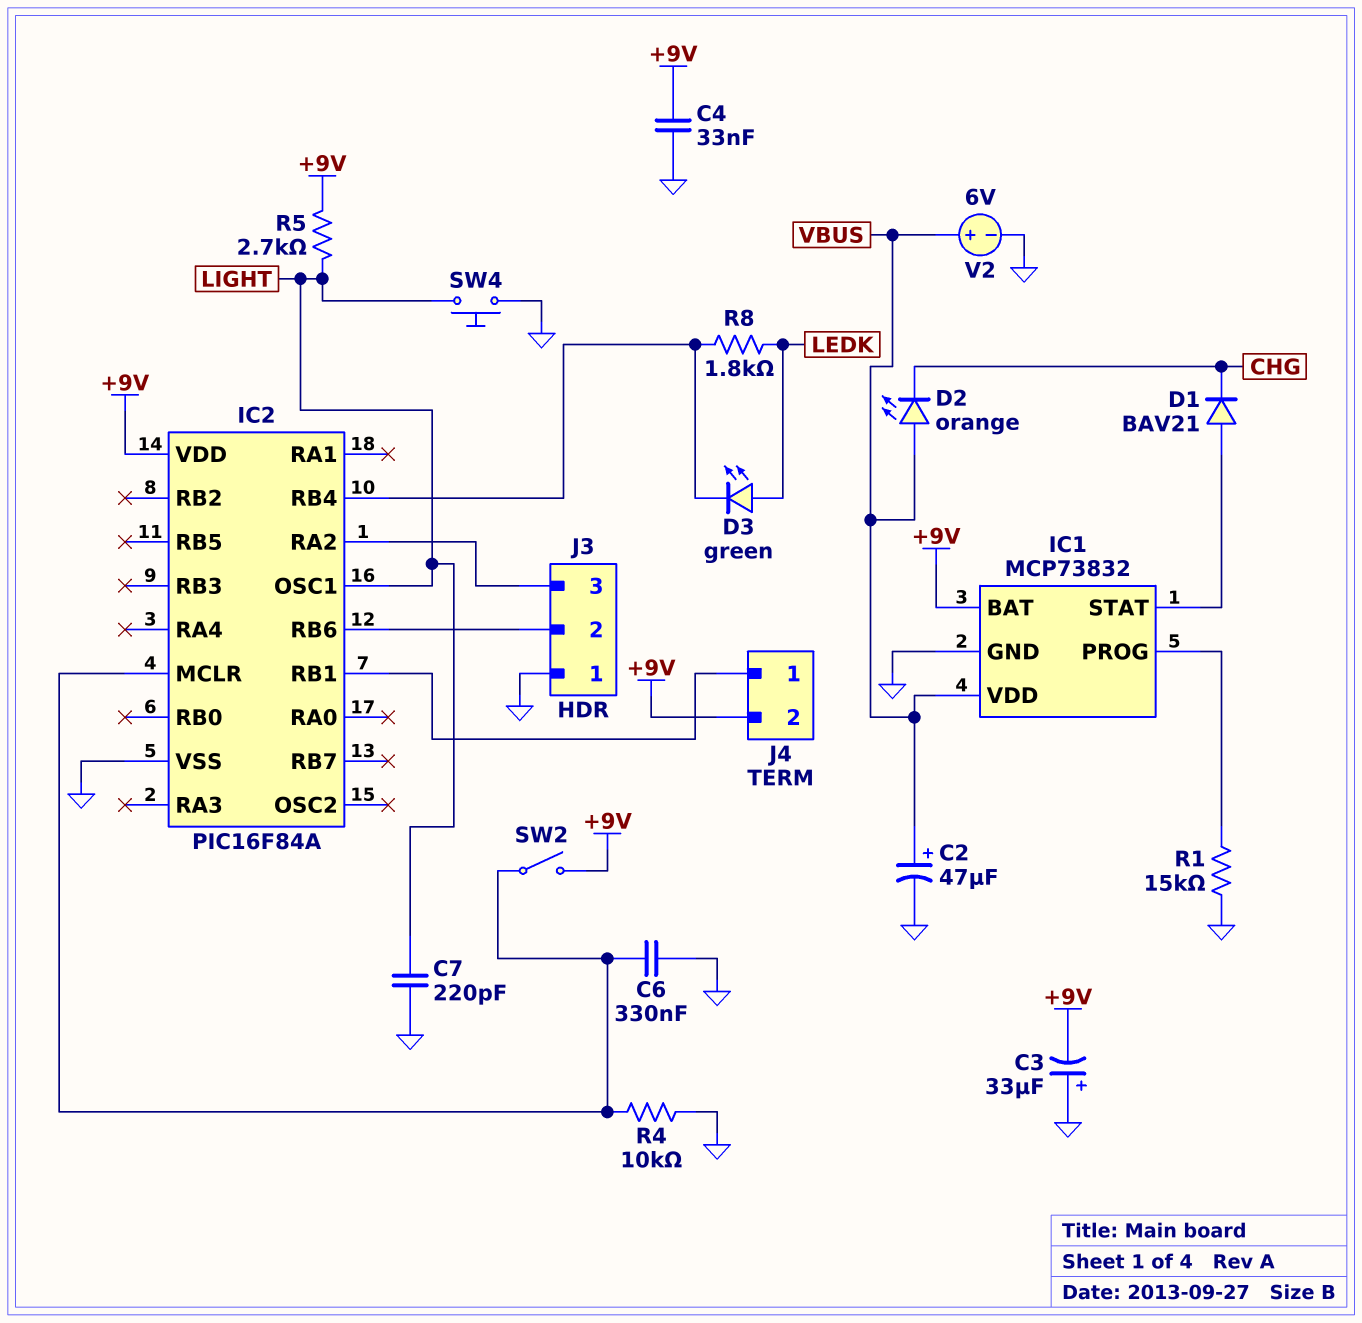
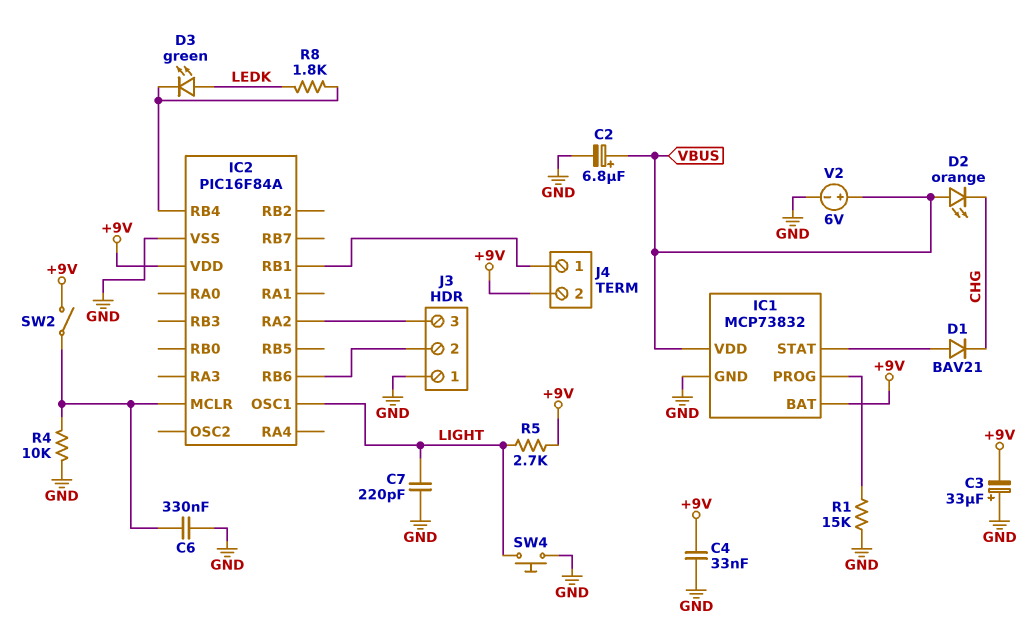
C2: 47uF (plus VBUS, minus GND) -> 6.8uF (plus VBUS, minus GND)

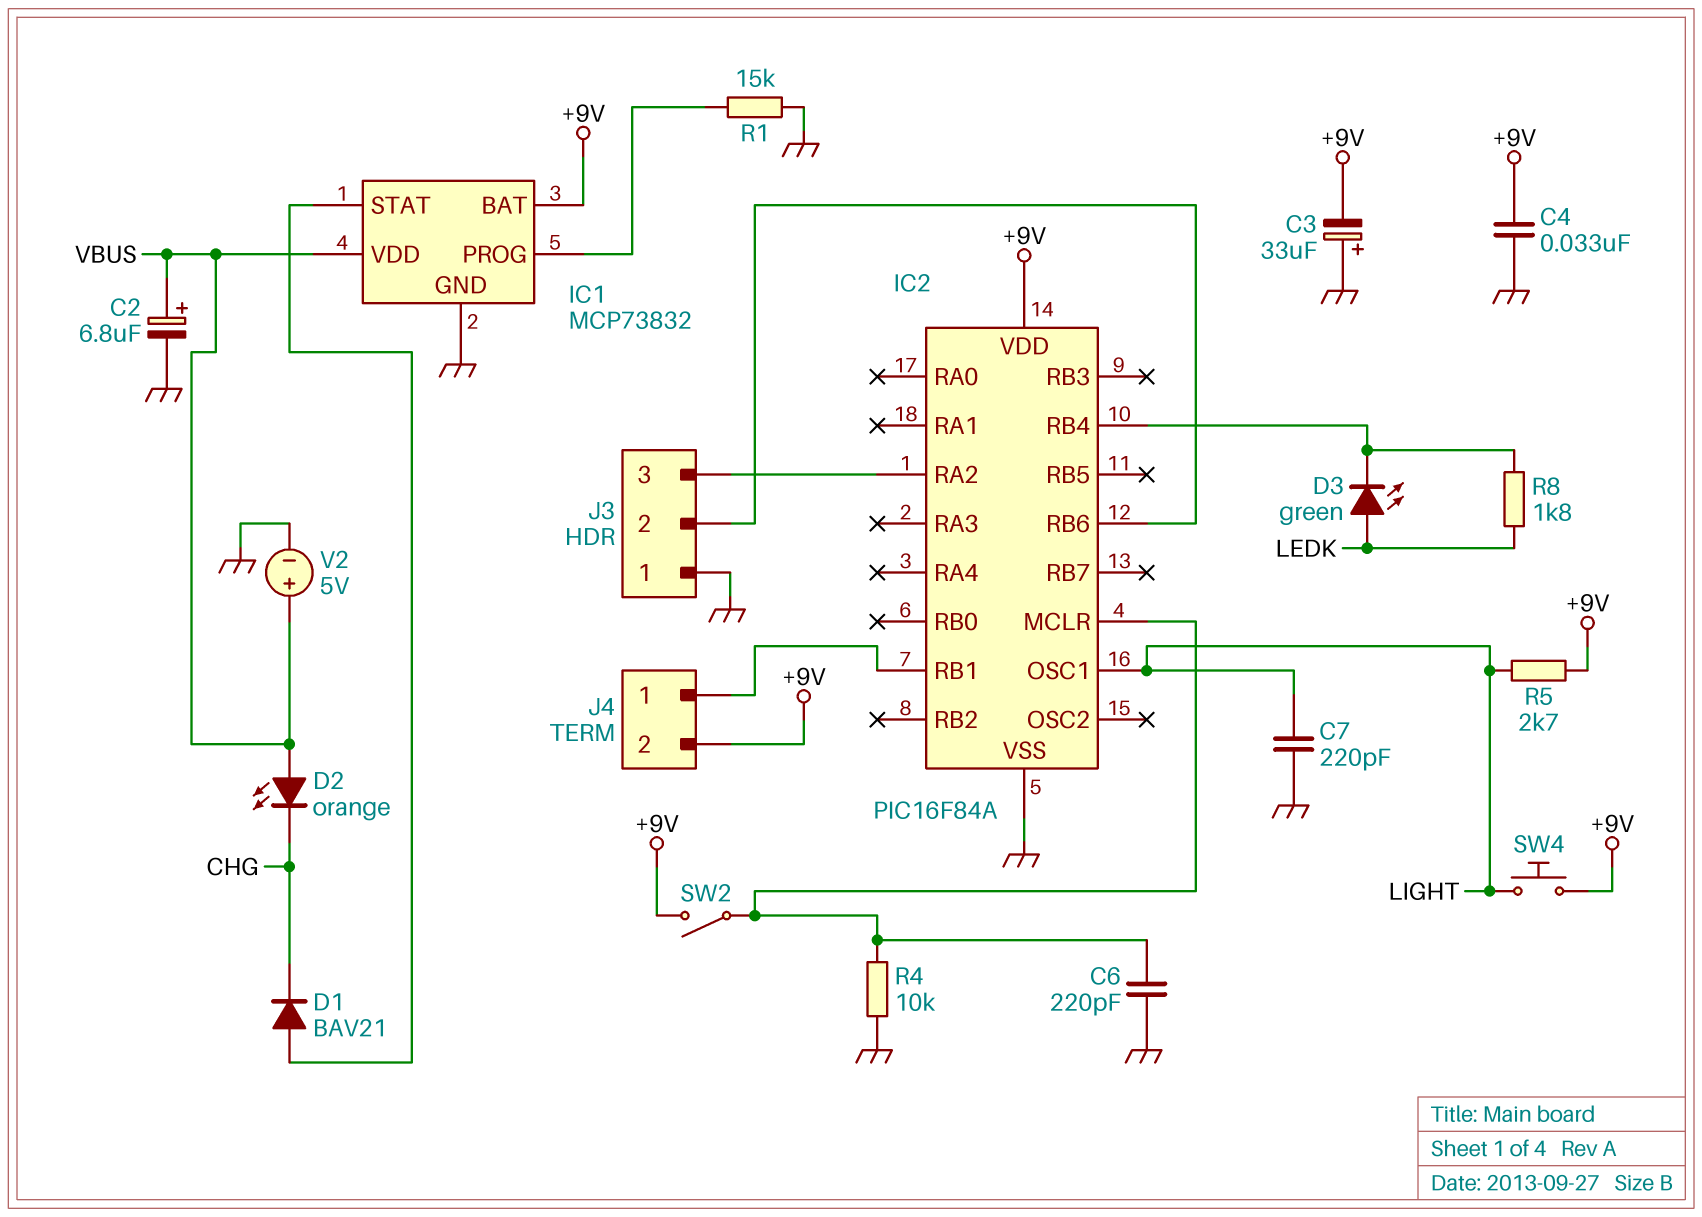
C6: 330nF (GND, IC2/MCLR) -> 220pF (GND, IC2/MCLR)
SW4: button (GND, LIGHT) -> button (+9V, LIGHT)
V2: 6V (plus VBUS, minus GND) -> 5V (plus VBUS, minus GND)

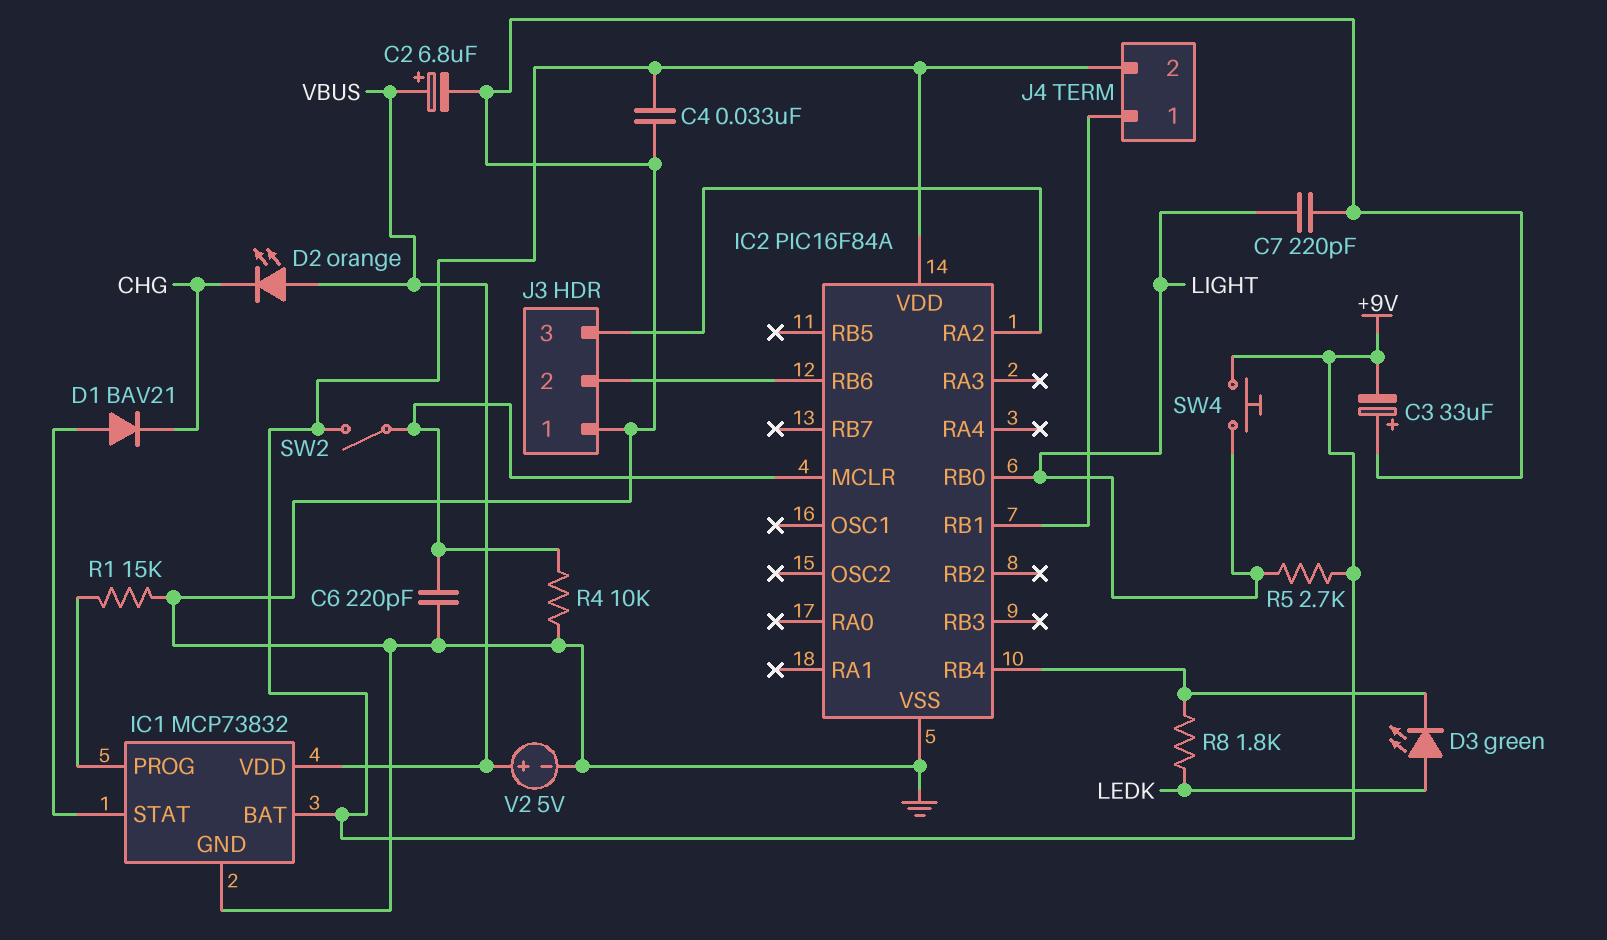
IC2 pin OSC1: LIGHT -> none
IC2 pin RB0: none -> LIGHT

